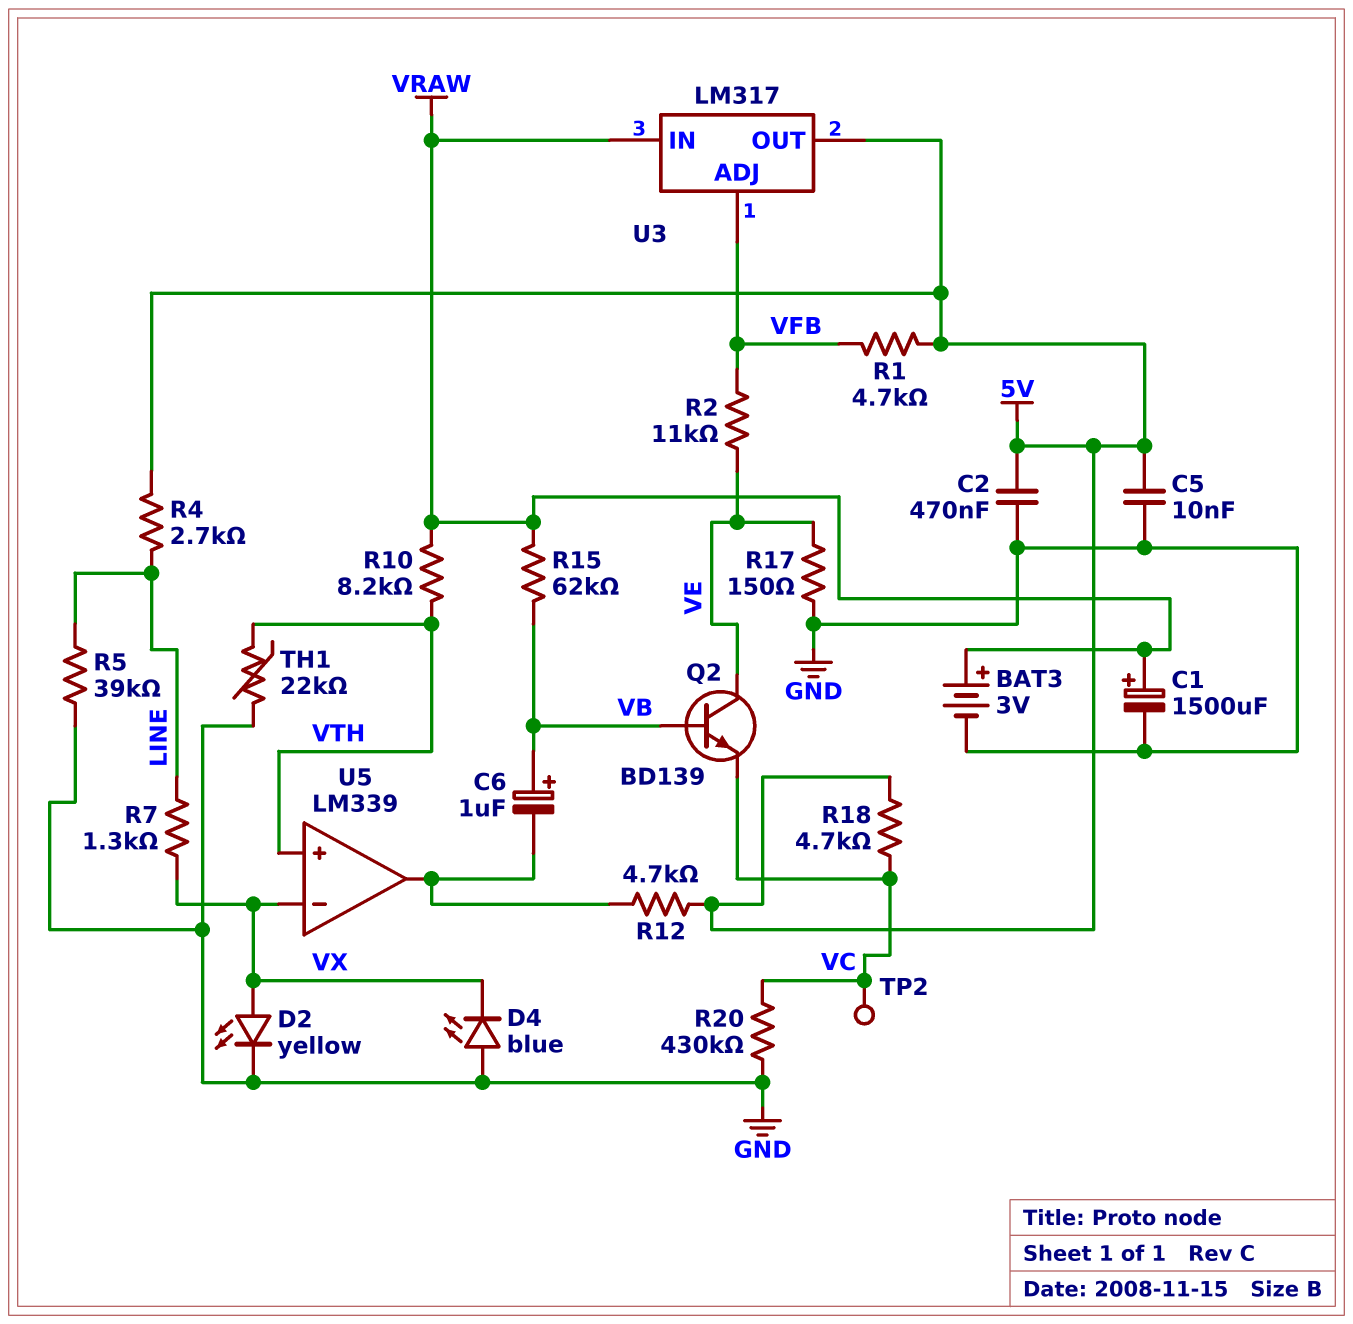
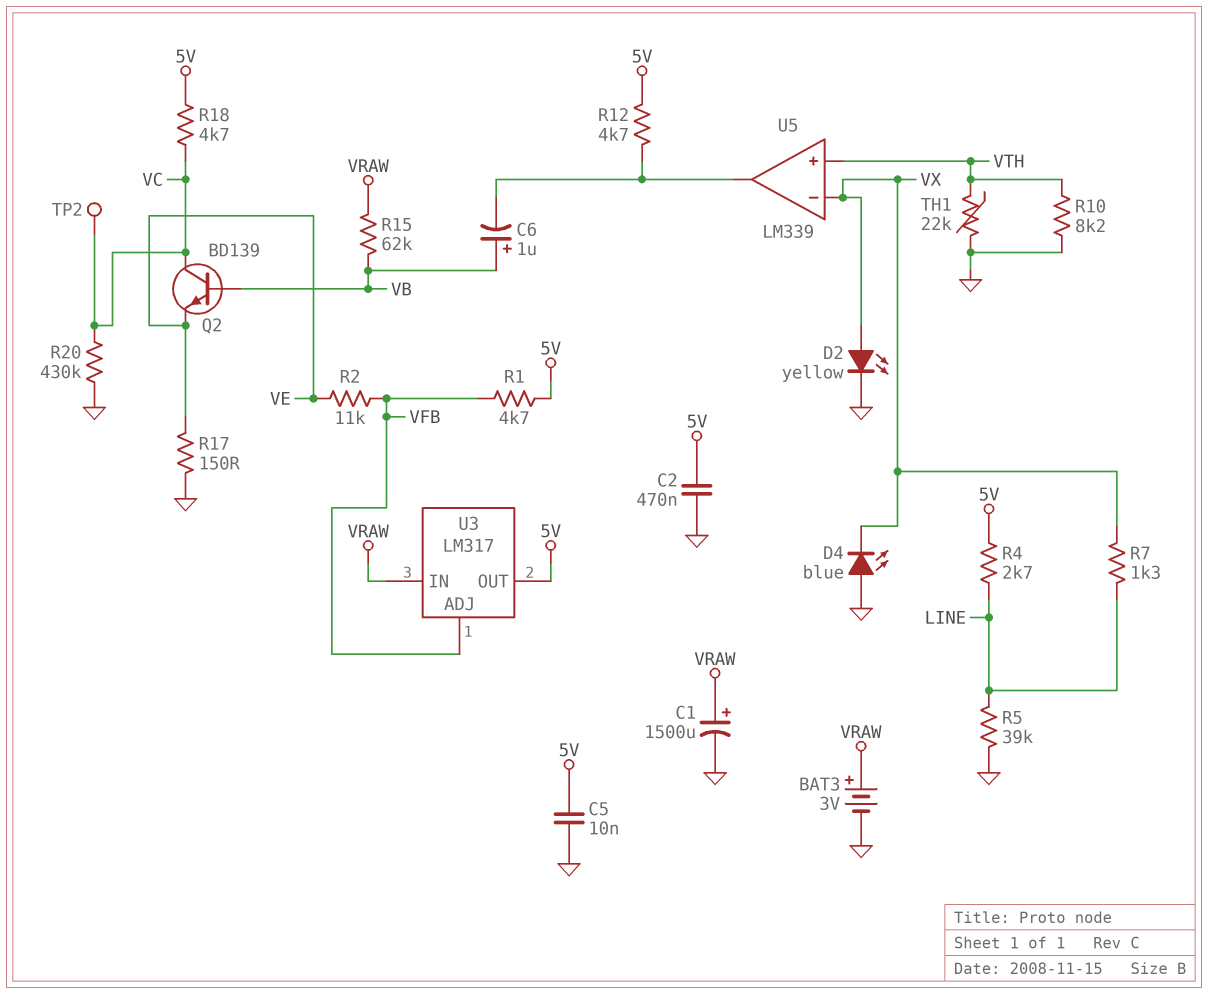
Q2: NPN BD139 (B VB, C VE, E VC) -> NPN BD139 (B VB, C VC, E VE)
R10: 8.2k (VRAW, VTH) -> 8.2k (GND, VTH)

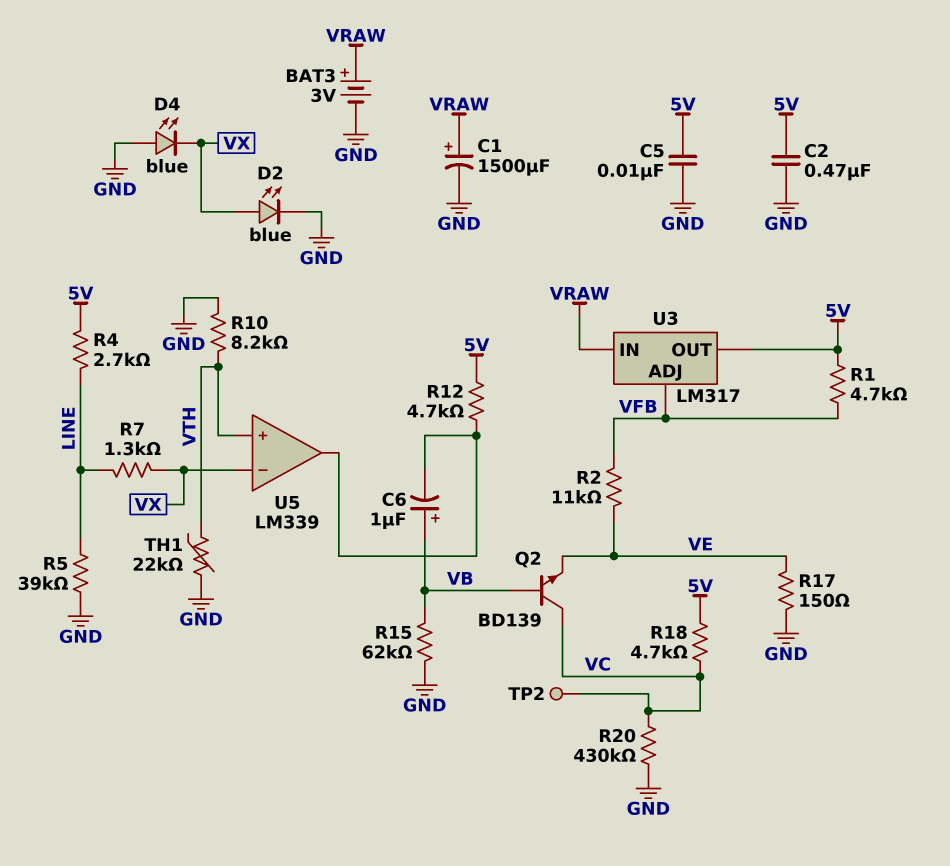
D2: LED yellow (A VX, K GND) -> LED blue (A VX, K GND)
R15: 62k (VB, VRAW) -> 62k (GND, VB)

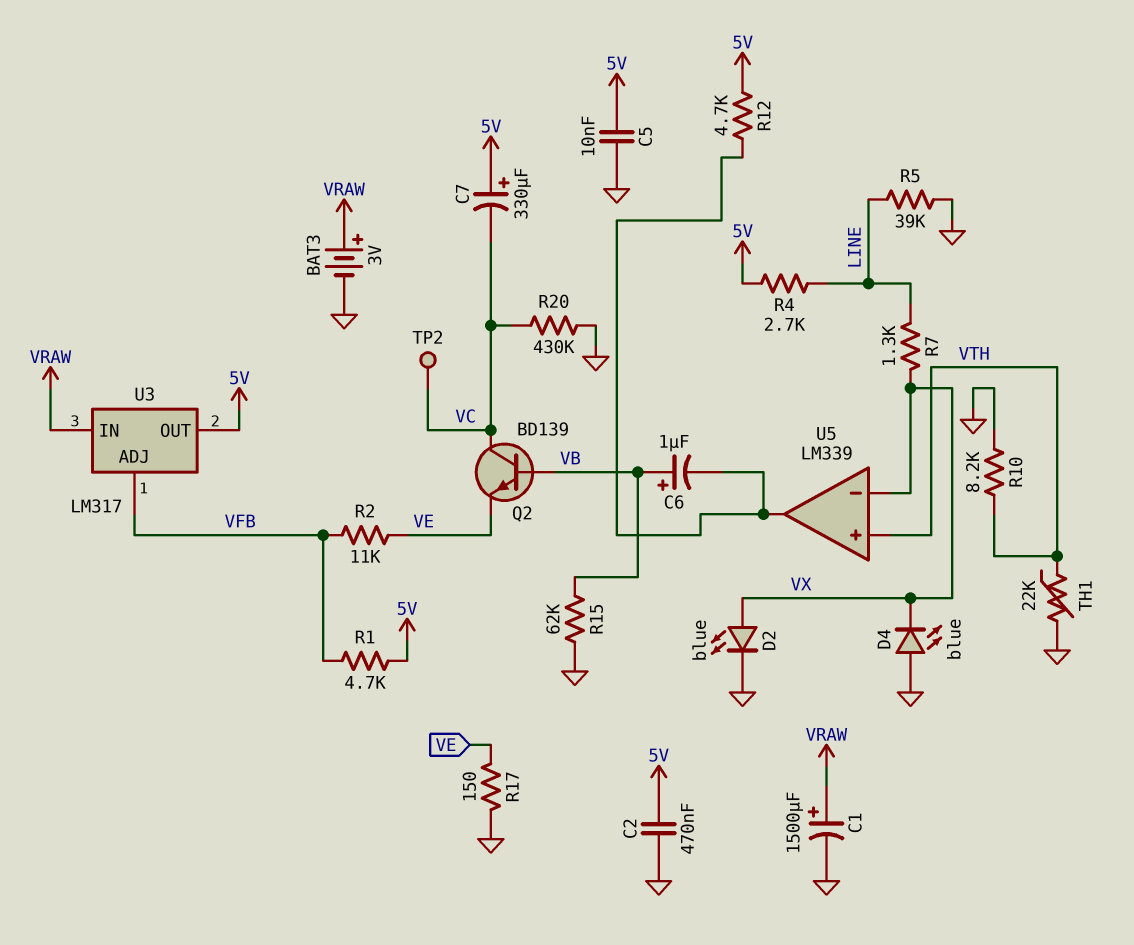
C7: none -> 330uF (plus 5V, minus VC)
R18: 4.7k (5V, VC) -> none

